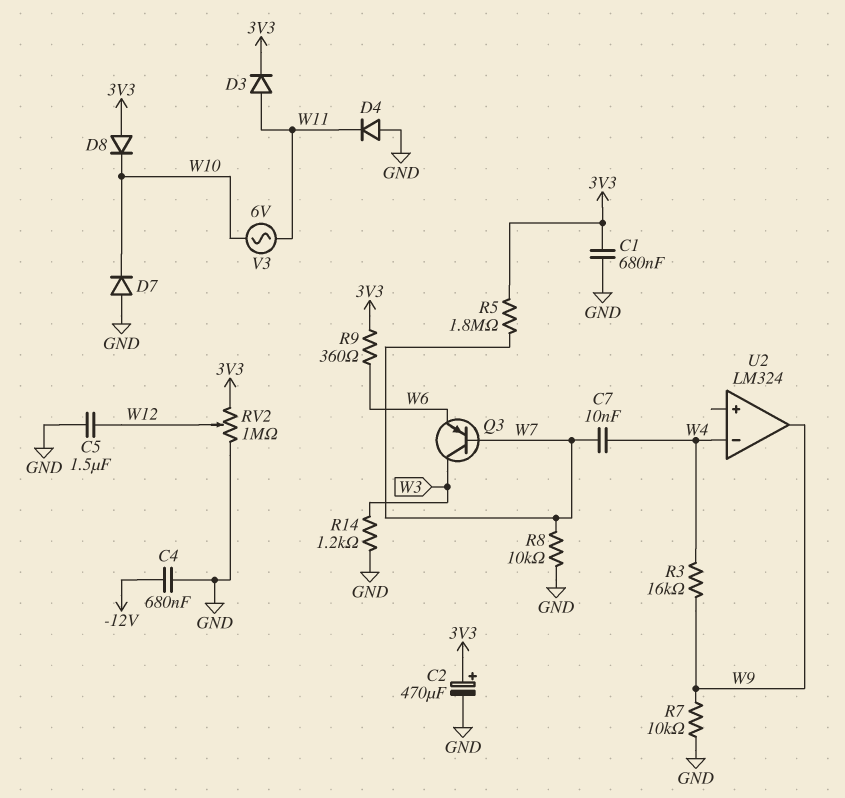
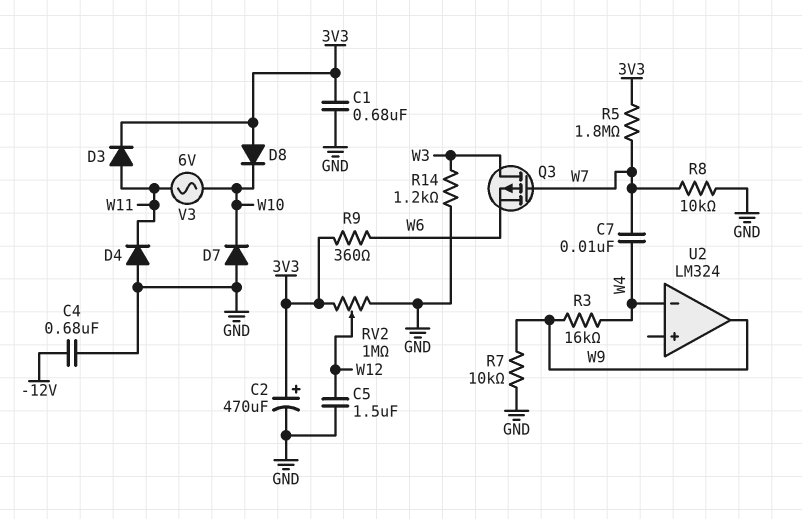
Q3: PNP (B W7, C W3, E W6) -> PMOS (G W7, D W3, S W6)

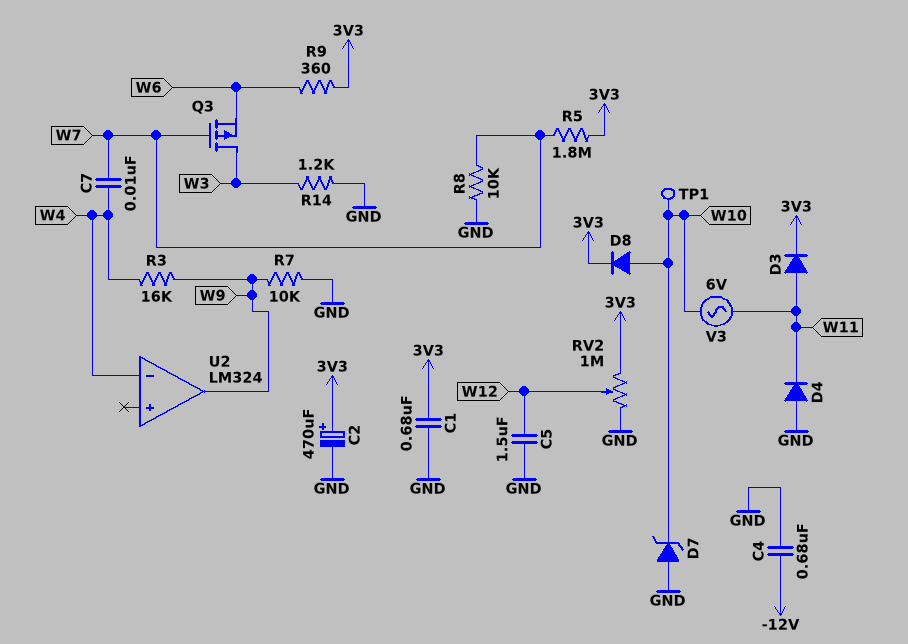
D7: diode (A GND, K W10) -> zener (A GND, K W10)
D8: diode (A 3V3, K W10) -> diode (A W10, K 3V3)
TP1: none -> test point (W10)

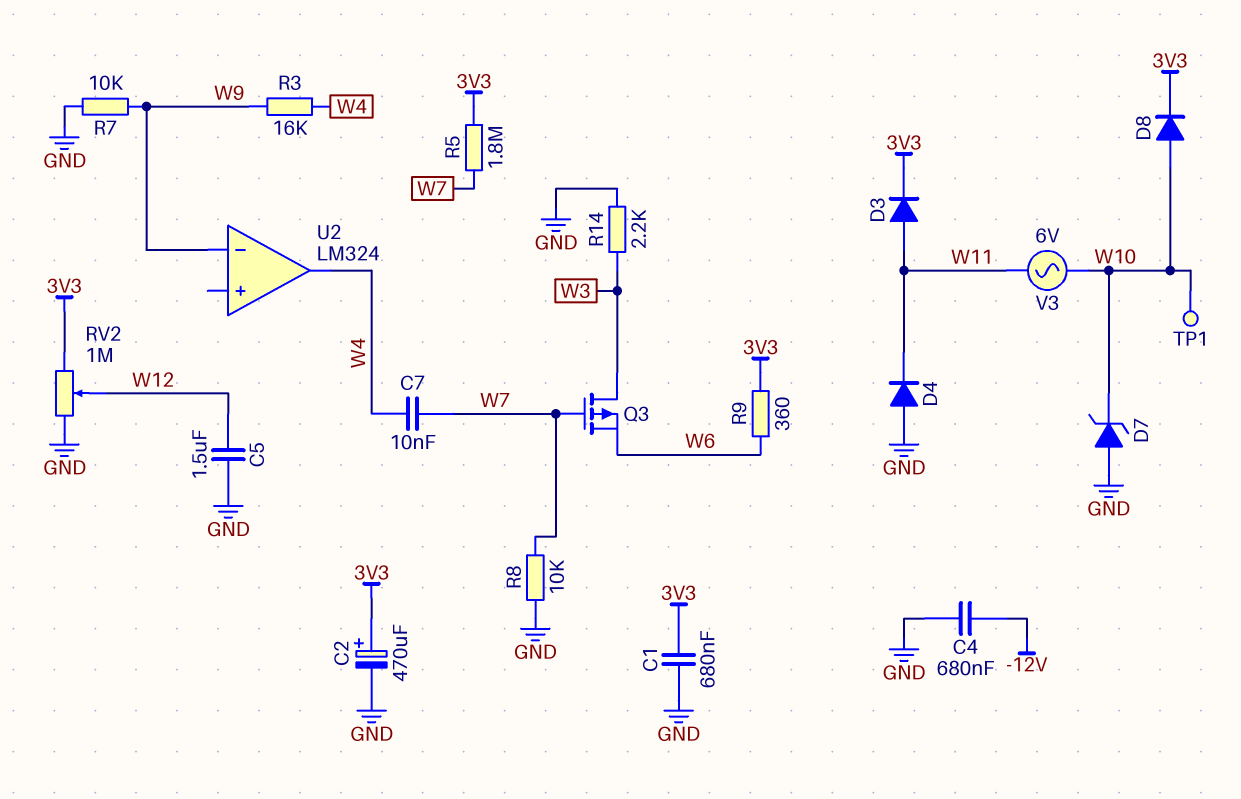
R14: 1.2k (GND, W3) -> 2.2k (GND, W3)
U2 pin in-: W4 -> W9
U2 pin out: W9 -> W4

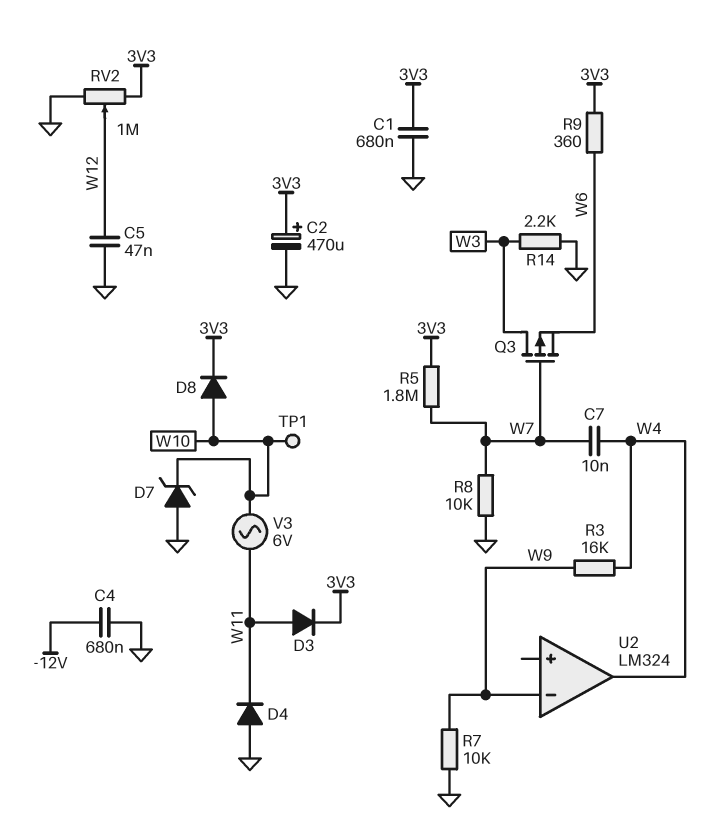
C5: 1.5uF (GND, W12) -> 47nF (GND, W12)

